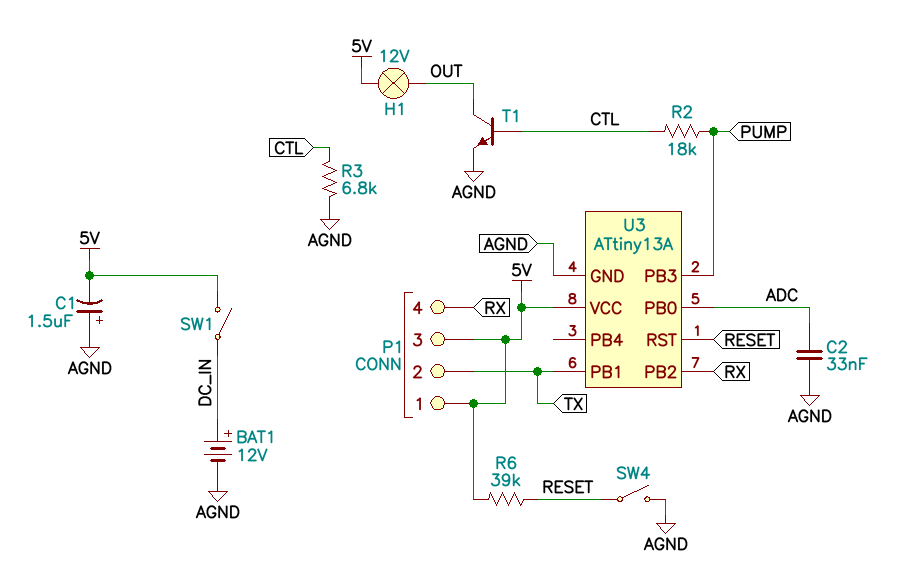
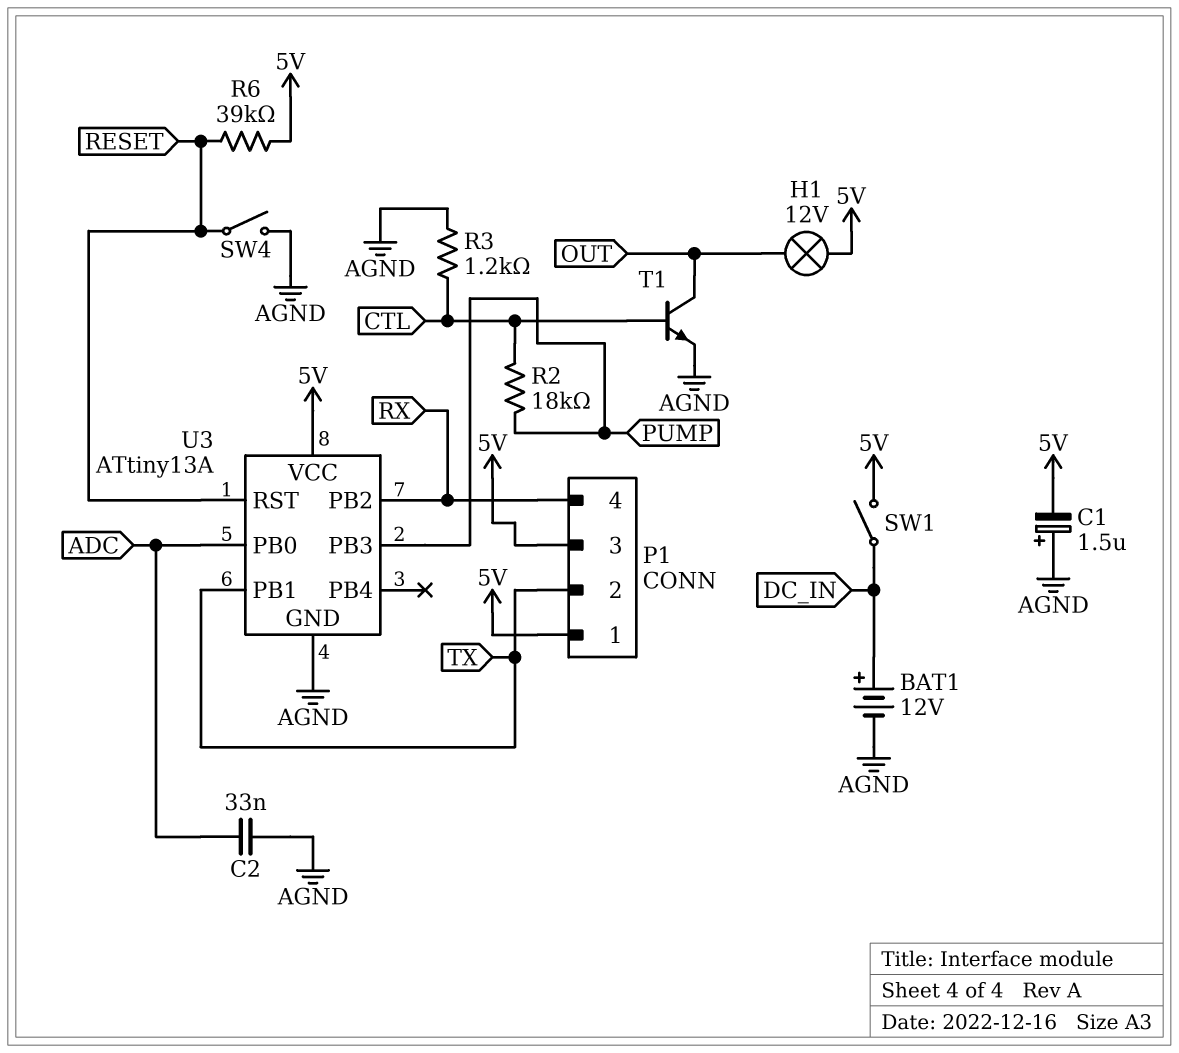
R3: 6.8k (AGND, CTL) -> 1.2k (AGND, CTL)

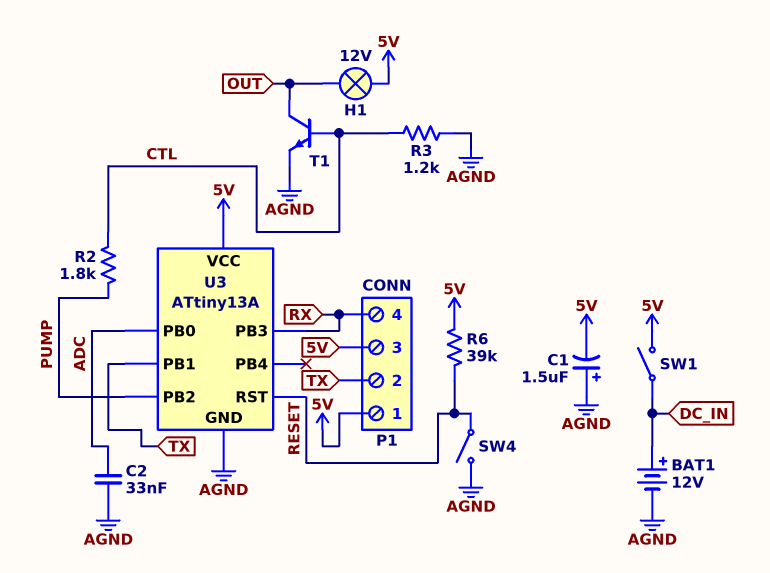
R2: 18k (CTL, PUMP) -> 1.8k (CTL, PUMP)
U3 pin PB2: RX -> PUMP
U3 pin PB3: PUMP -> RX

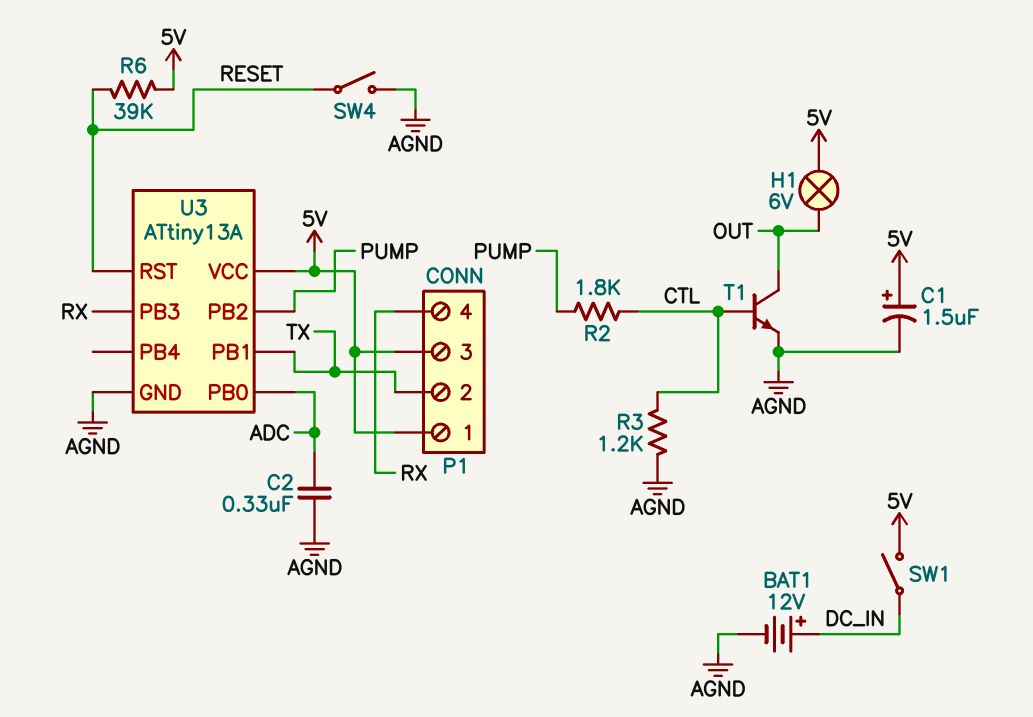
C1: 1.5uF (plus AGND, minus 5V) -> 1.5uF (plus 5V, minus AGND)
C2: 33nF (ADC, AGND) -> 330nF (ADC, AGND)
H1: lamp 12V (5V, OUT) -> lamp 6V (5V, OUT)

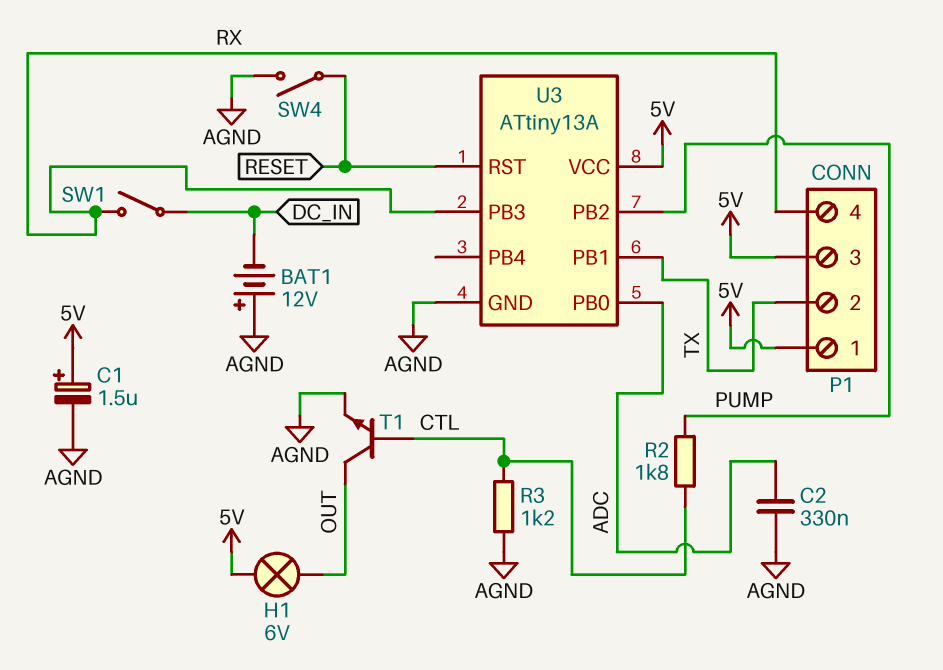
BAT1: 12V (plus DC_IN, minus AGND) -> 12V (plus AGND, minus DC_IN)
R6: 39k (5V, RESET) -> none
SW1: switch (5V, DC_IN) -> switch (DC_IN, RX)

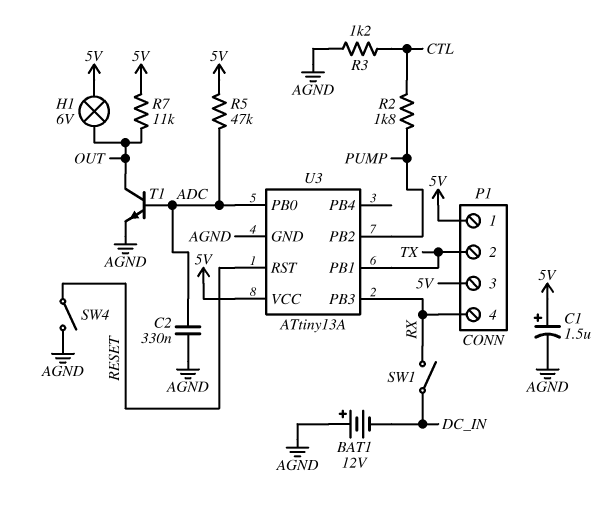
R5: none -> 47k (5V, ADC)
R7: none -> 11k (5V, OUT)
T1: NPN (B CTL, C OUT, E AGND) -> NPN (B ADC, C OUT, E AGND)

